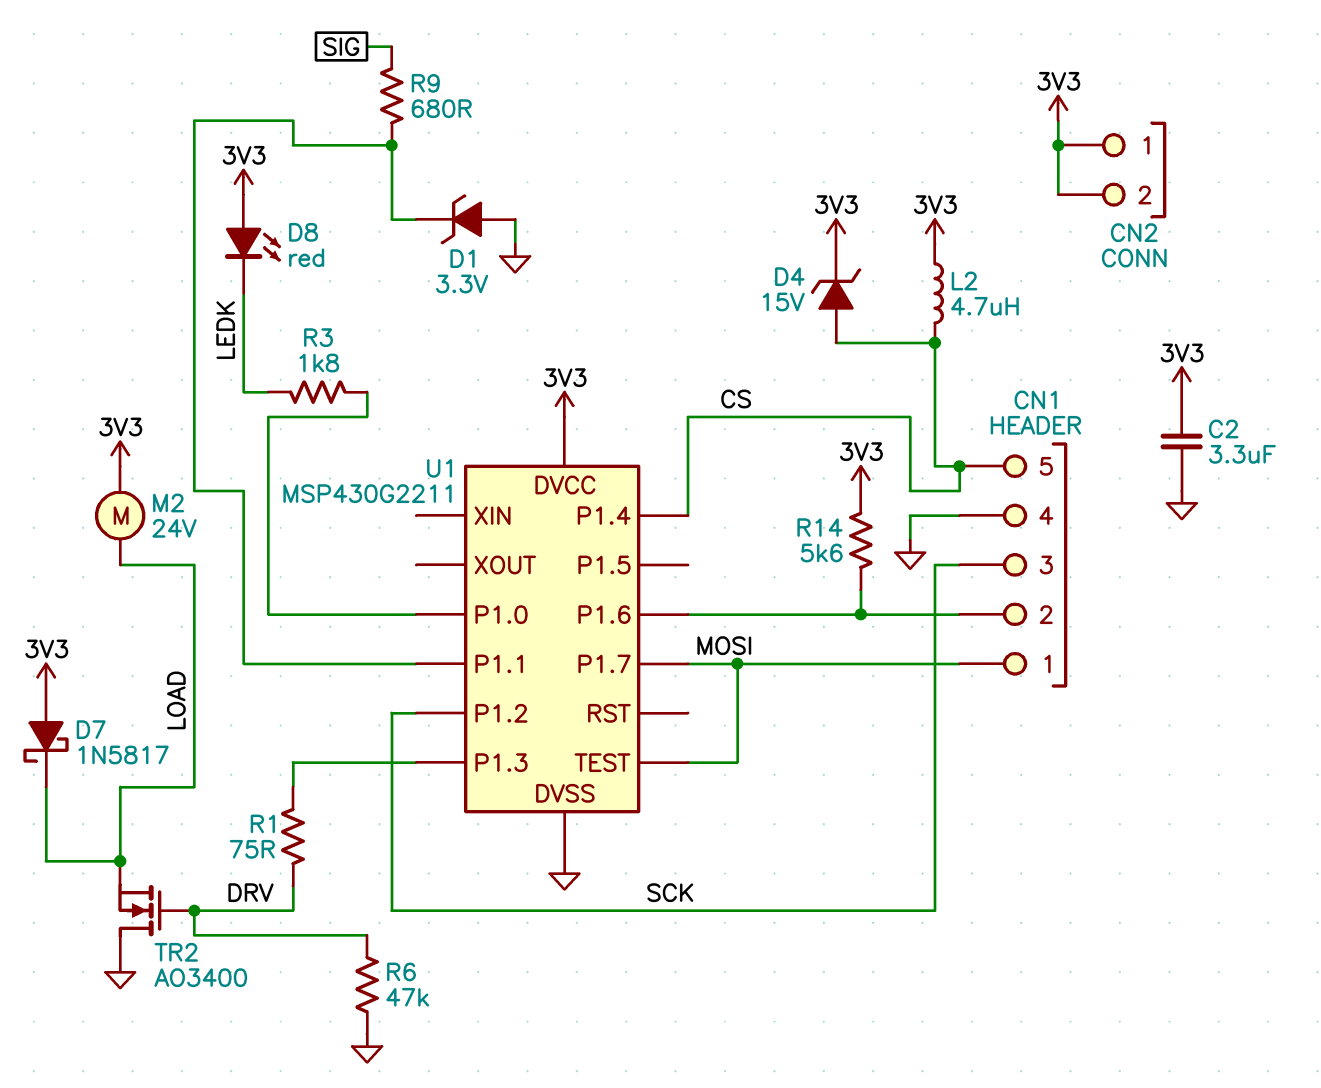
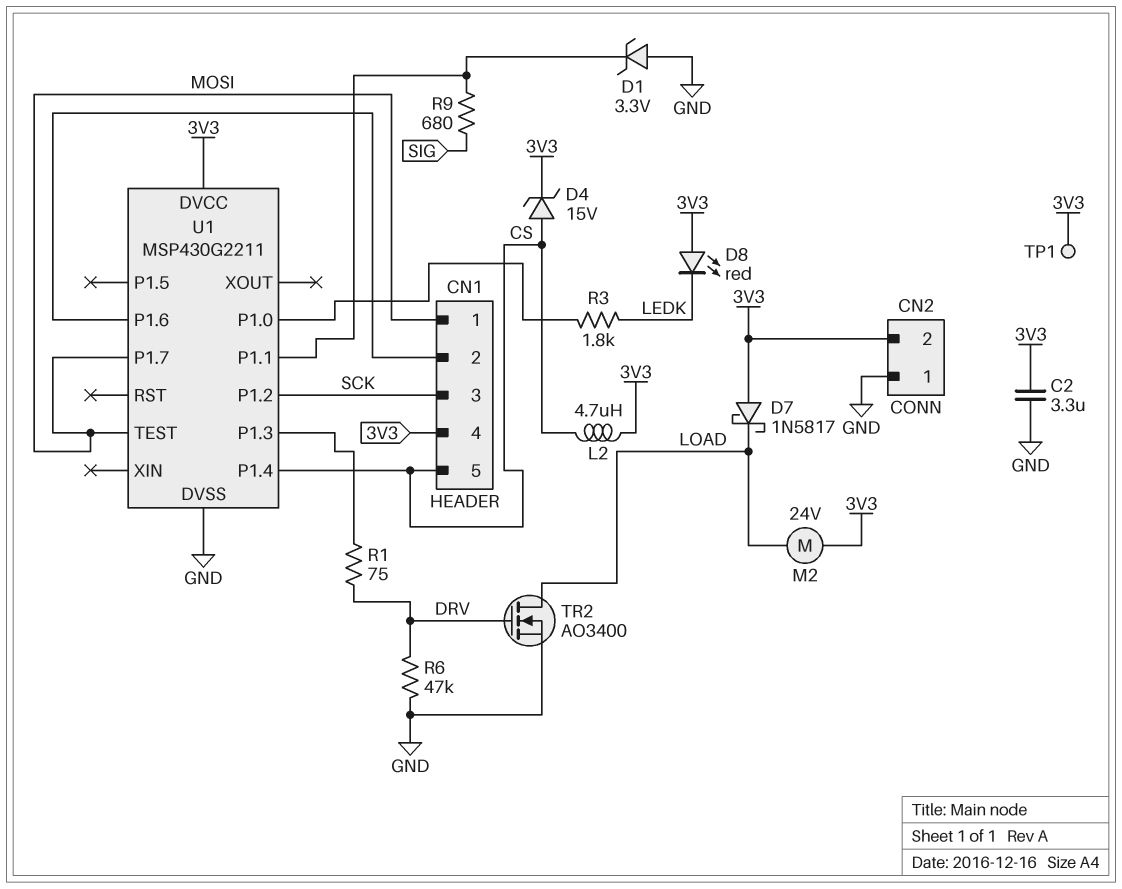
CN1 pin 4: GND -> 3V3
CN2 pin 1: 3V3 -> GND
R14: 5.6k (3V3, CN1/2) -> none
TP1: none -> test point (3V3)
TR2: NMOS AO3400 (G DRV, D GND, S LOAD) -> NMOS AO3400 (G DRV, D LOAD, S GND)

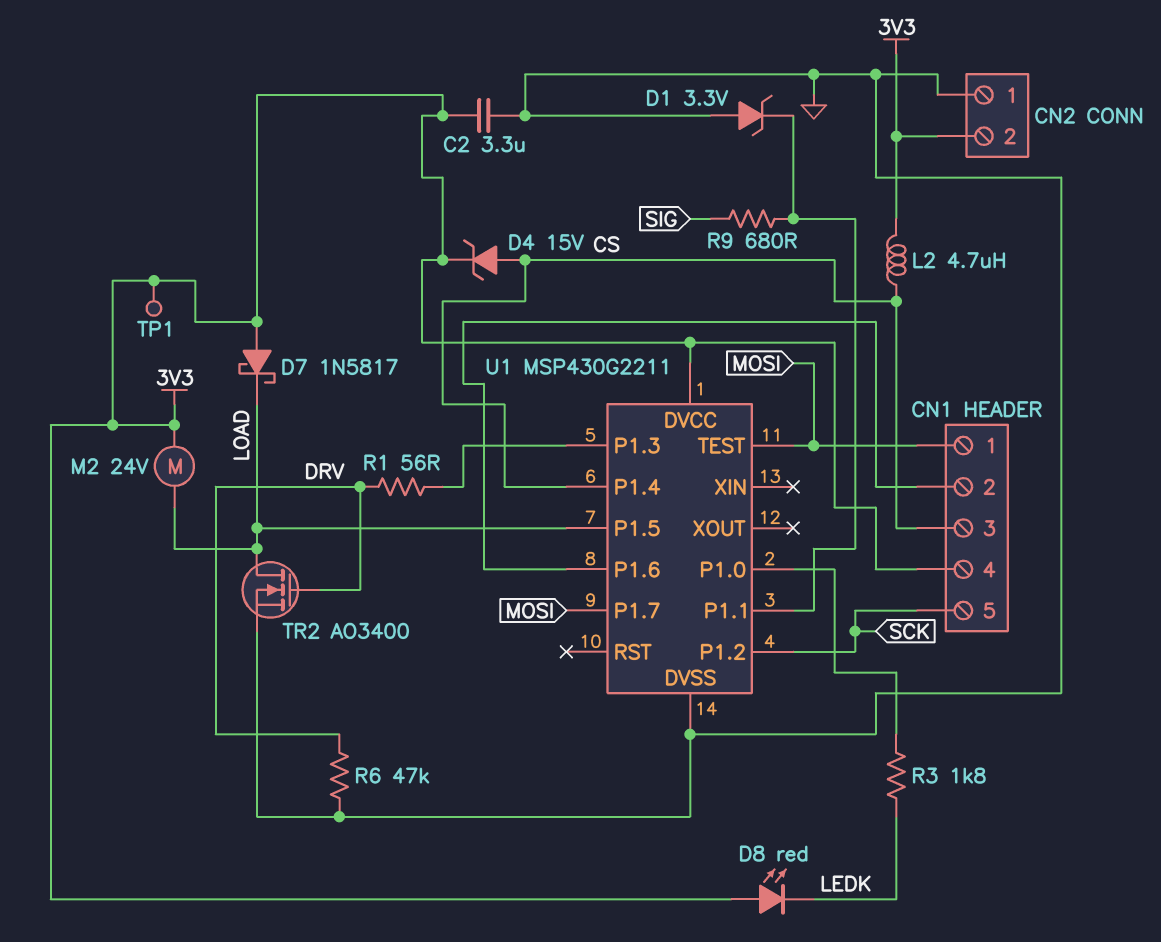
CN1 pin 3: SCK -> CS
CN1 pin 5: CS -> SCK
R1: 75 (DRV, U1/P1.3) -> 56 (DRV, U1/P1.3)
U1 pin P1.5: none -> LOAD

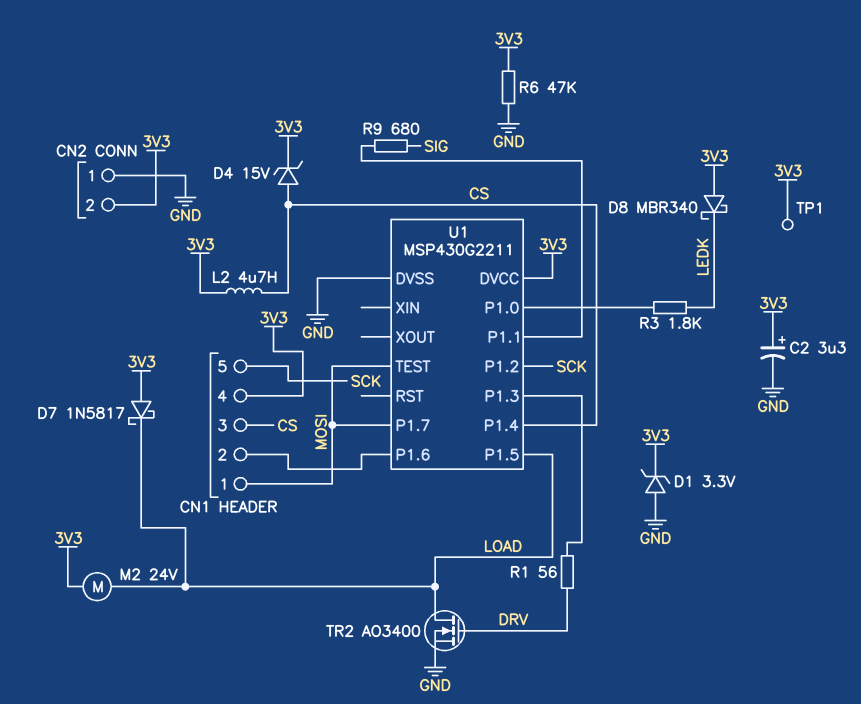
C2: 3.3uF (3V3, GND) -> 3.3uF (plus 3V3, minus GND)
D1: zener 3.3V (A GND, K U1/P1.1) -> zener 3.3V (A GND, K 3V3)
D8: LED red (A 3V3, K LEDK) -> schottky MBR340 (A 3V3, K LEDK)
R6: 47k (DRV, GND) -> 47k (3V3, GND)

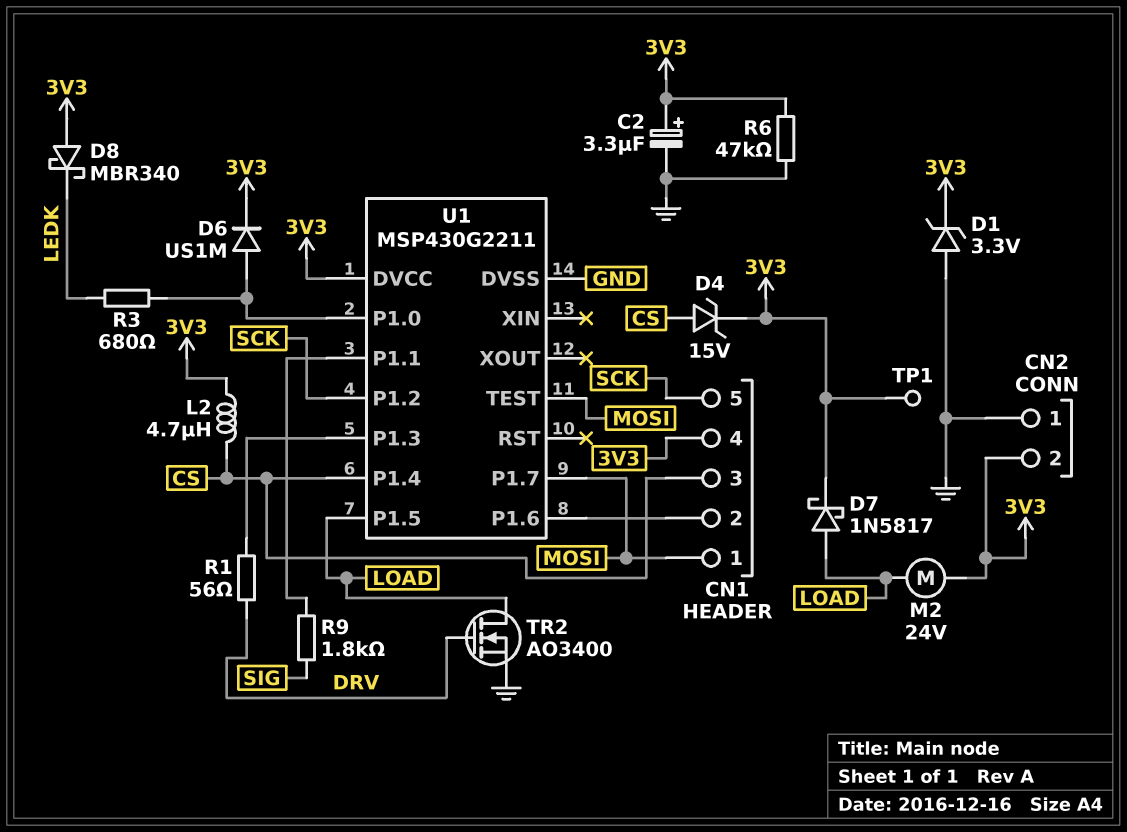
D6: none -> diode US1M (A U1/P1.0, K 3V3)
D7: schottky 1N5817 (A 3V3, K LOAD) -> schottky 1N5817 (A LOAD, K 3V3)
R3: 1.8k (LEDK, U1/P1.0) -> 680 (LEDK, U1/P1.0)
R9: 680 (SIG, U1/P1.1) -> 1.8k (SIG, U1/P1.1)

